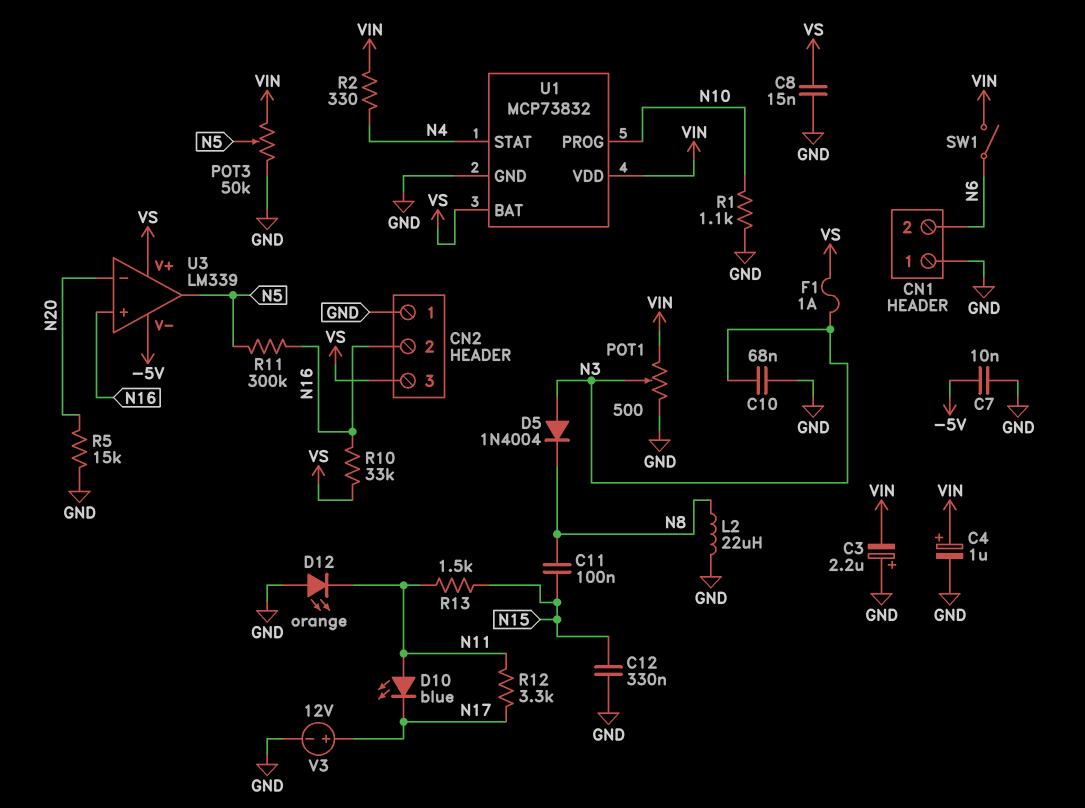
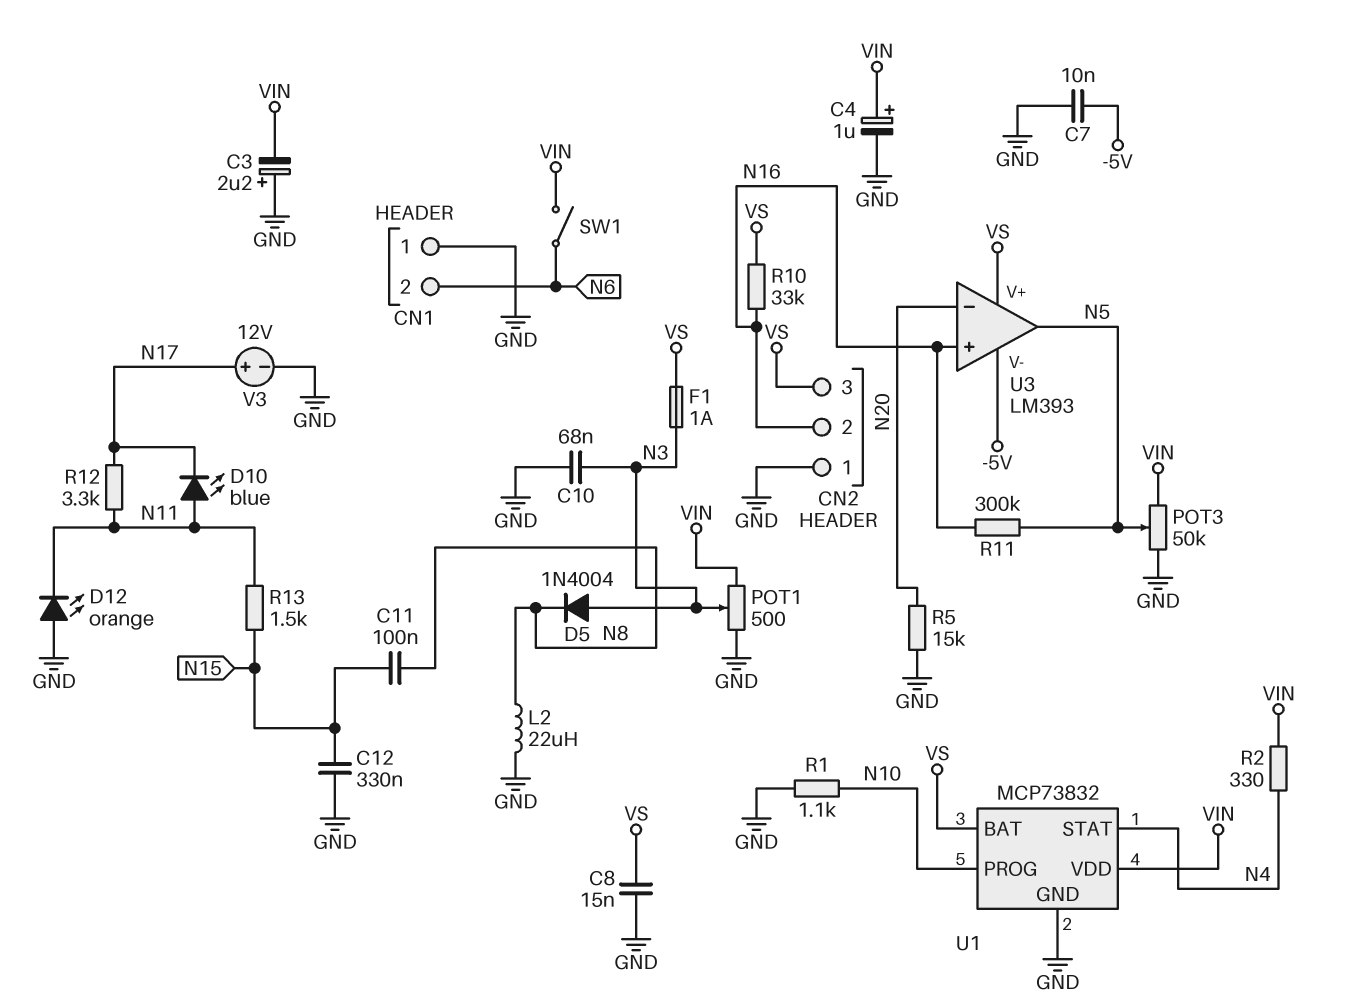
U3: LM339 -> LM393

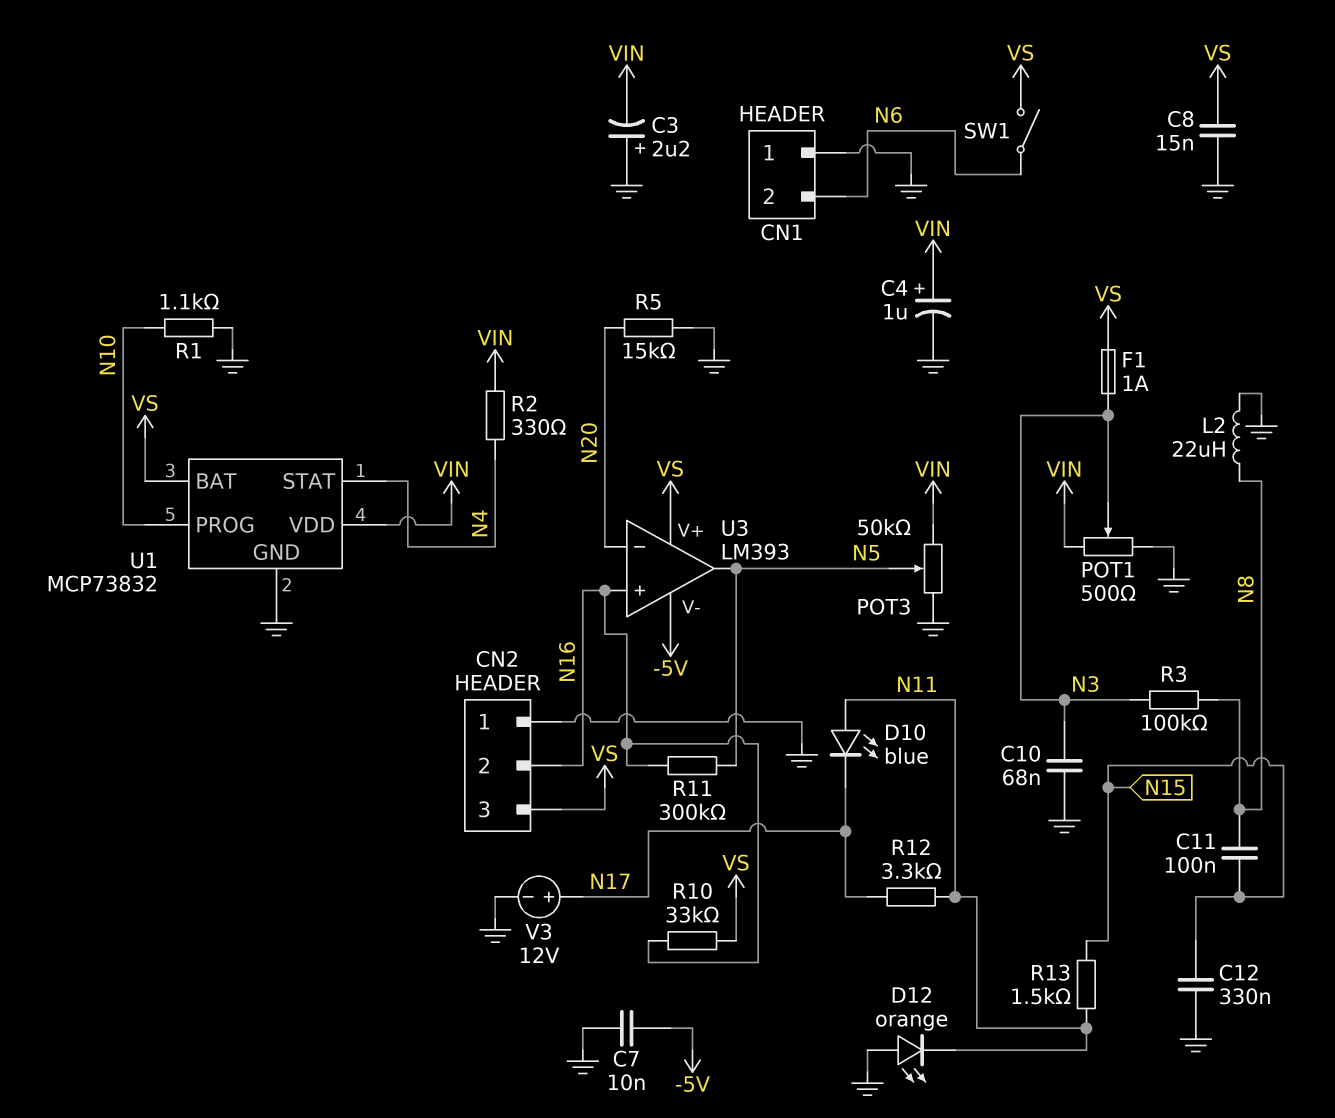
D5: diode 1N4004 (A N3, K N8) -> none
R3: none -> 100k (N3, N8)
SW1: switch (N6, VIN) -> switch (N6, VS)

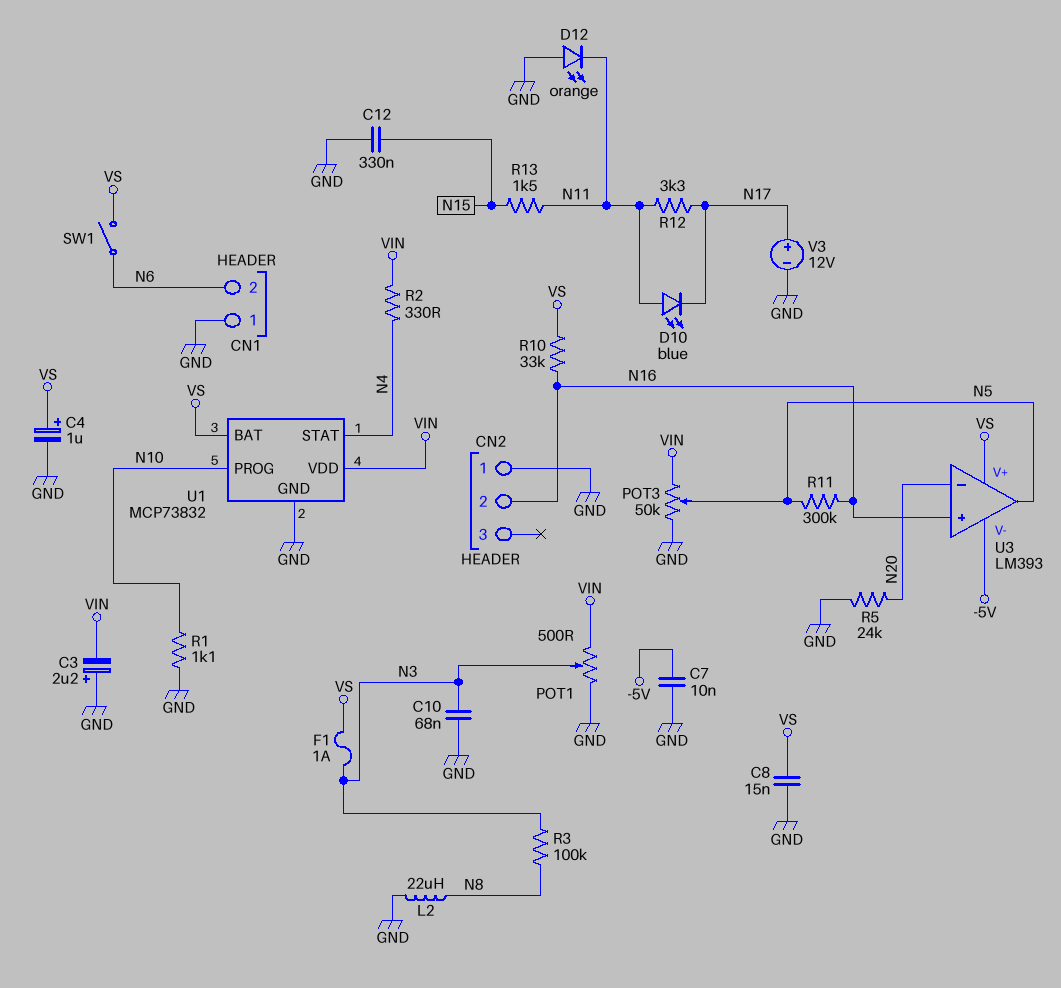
C4: 1uF (plus VIN, minus GND) -> 1uF (plus VS, minus GND)
C11: 100nF (N8, N15) -> none
CN2 pin 3: VS -> none
R5: 15k (GND, N20) -> 24k (GND, N20)

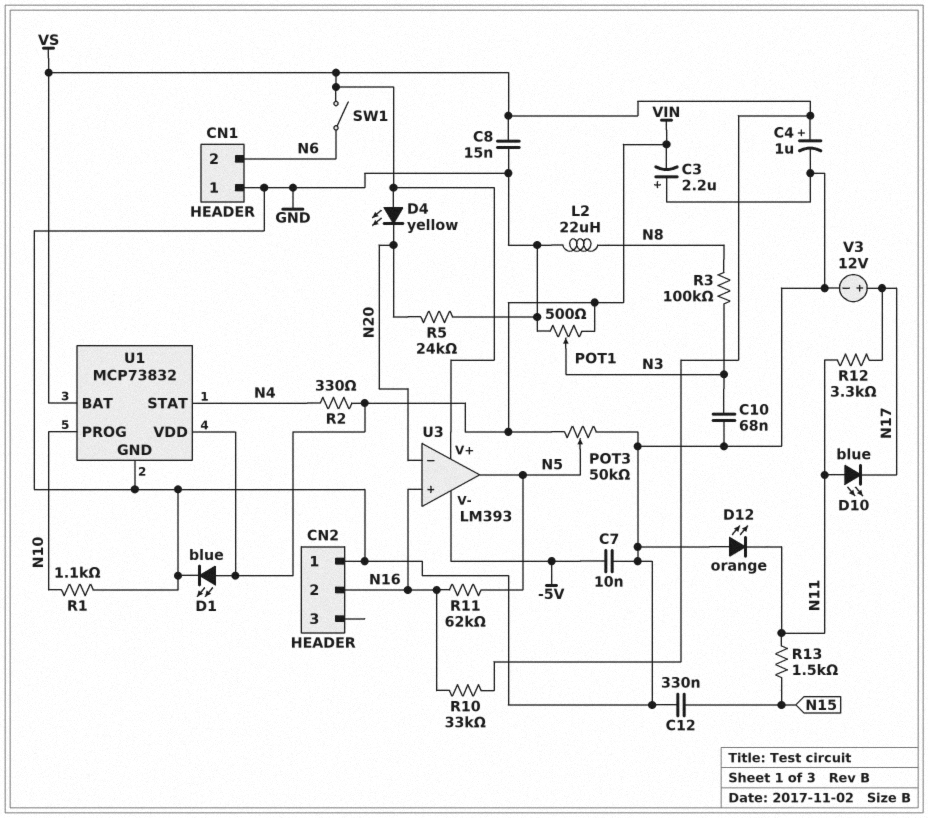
D1: none -> LED blue (A VIN, K GND)
D4: none -> LED yellow (A VS, K N20)
F1: 1A (N3, VS) -> none
R11: 300k (N5, N16) -> 62k (N5, N16)

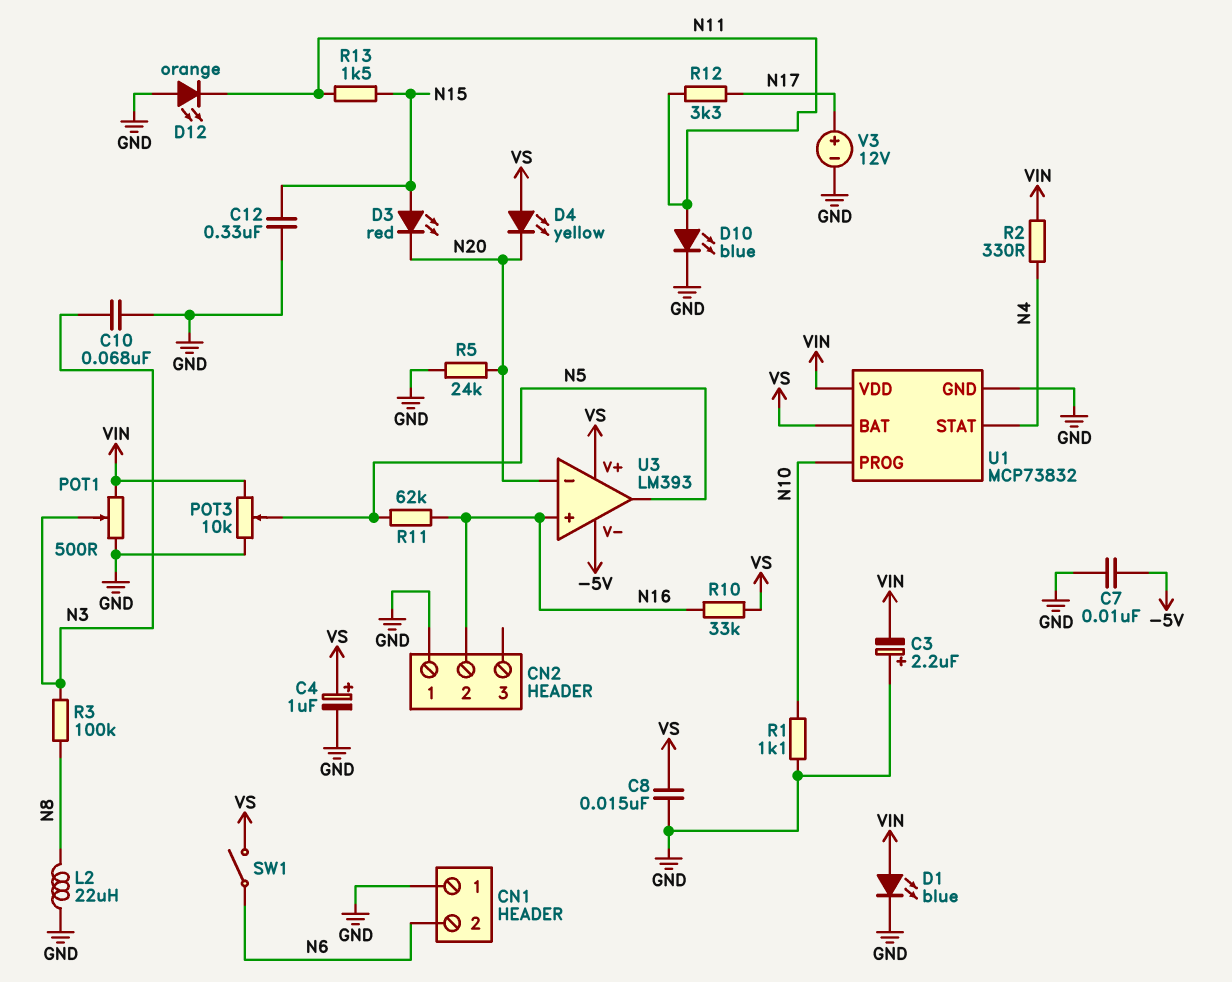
D3: none -> LED red (A N15, K N20)
D10: LED blue (A N11, K N17) -> LED blue (A N11, K GND)
POT3: 50k (GND, VIN, wiper N5) -> 10k (GND, VIN, wiper N5)

